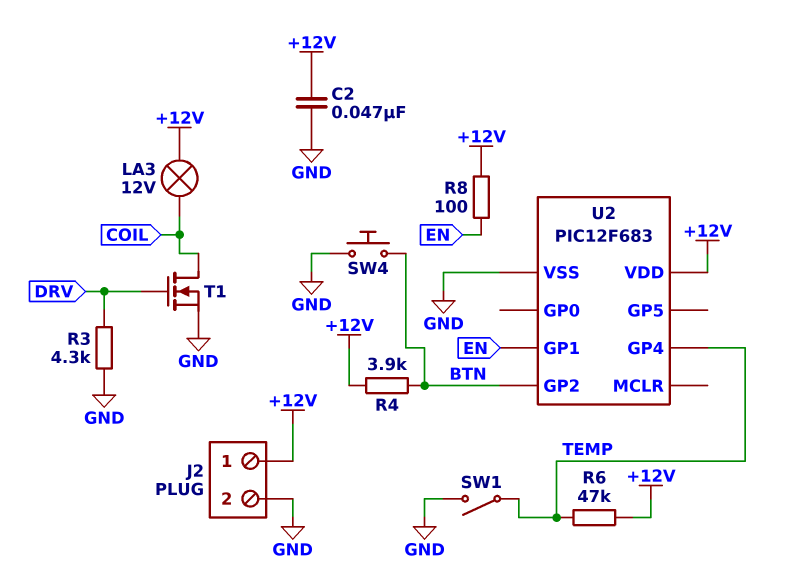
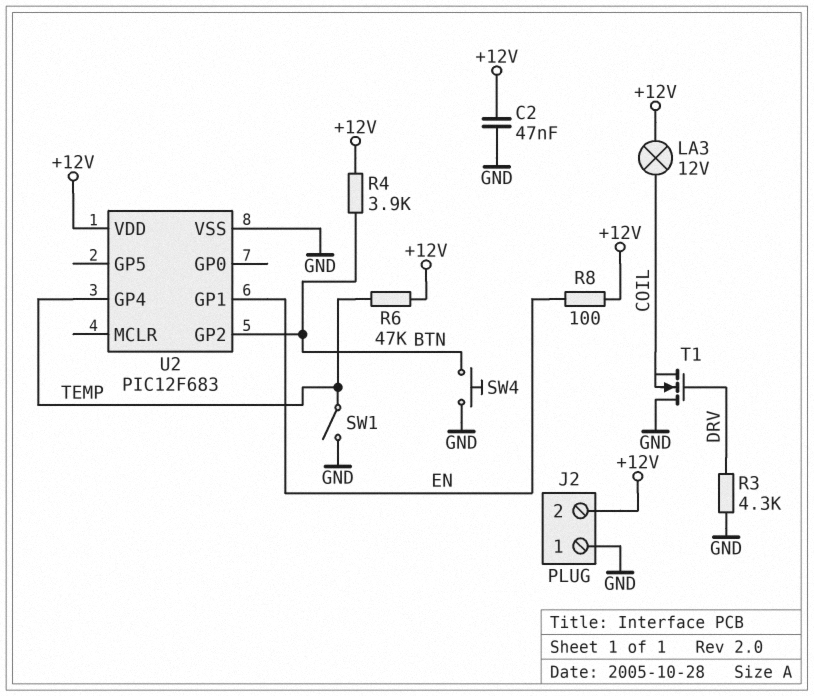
J2 pin 1: +12V -> GND
J2 pin 2: GND -> +12V
T1: NMOS (G DRV, D COIL, S GND) -> NMOS (G DRV, D GND, S COIL)

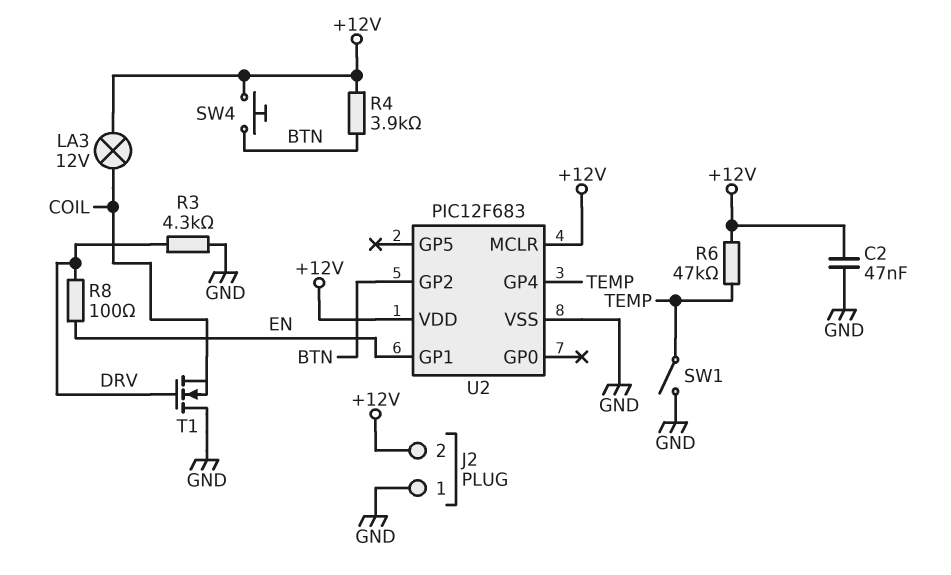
R8: 100 (+12V, EN) -> 100 (DRV, EN)
SW4: button (BTN, GND) -> button (+12V, BTN)
U2 pin MCLR: none -> +12V

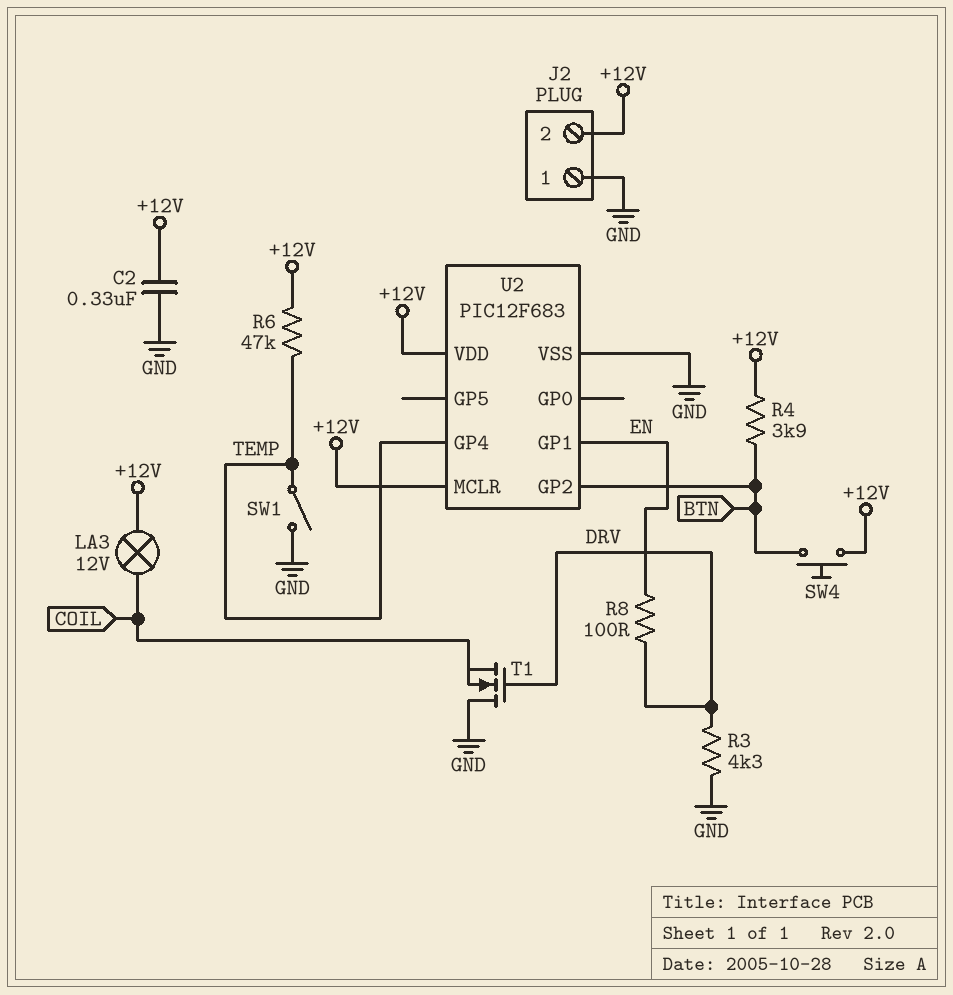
C2: 47nF (+12V, GND) -> 330nF (+12V, GND)

